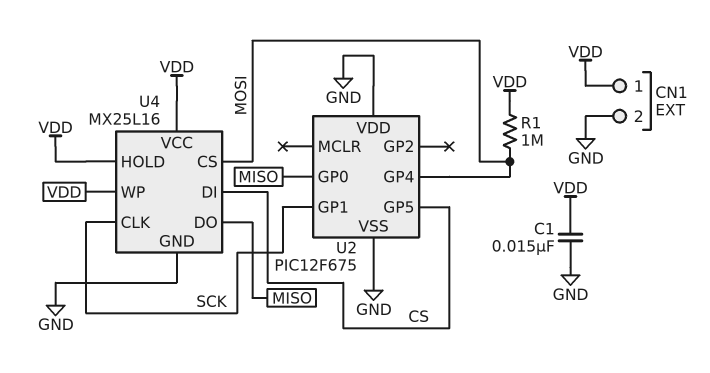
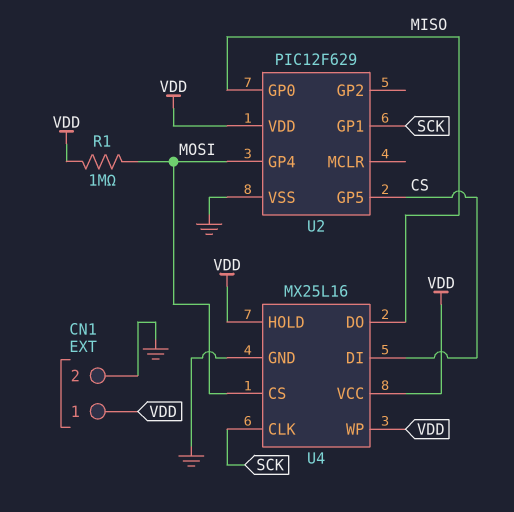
C1: 15nF (GND, VDD) -> none
U2: PIC12F675 -> PIC12F629
U2 pin VDD: GND -> VDD

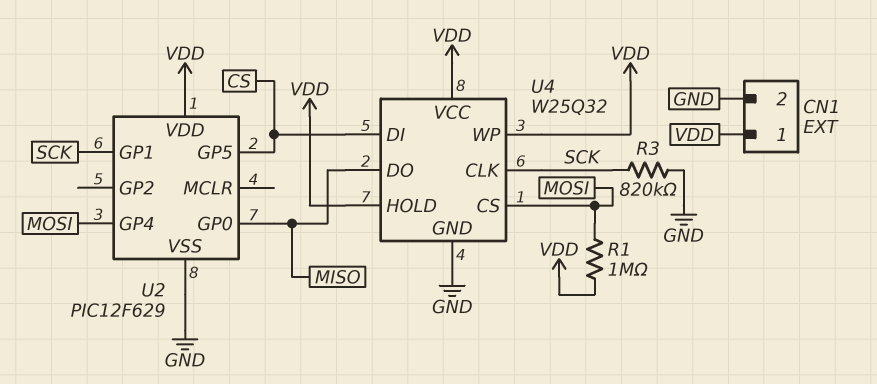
R3: none -> 820k (GND, SCK)
U4: MX25L16 -> W25Q32

